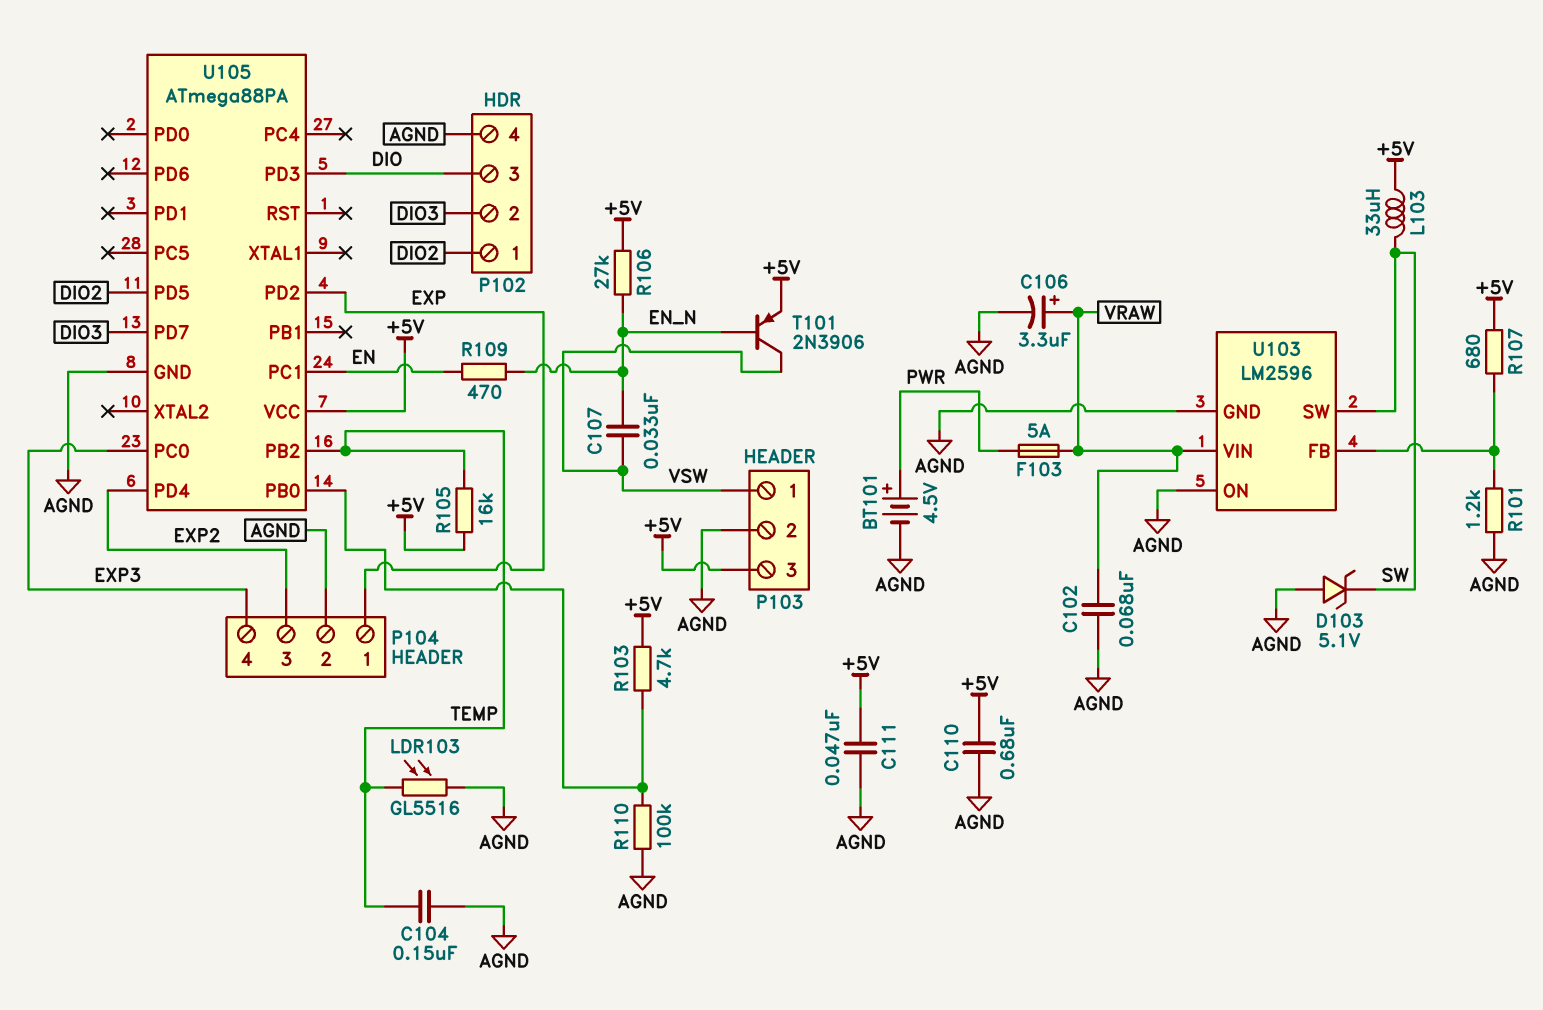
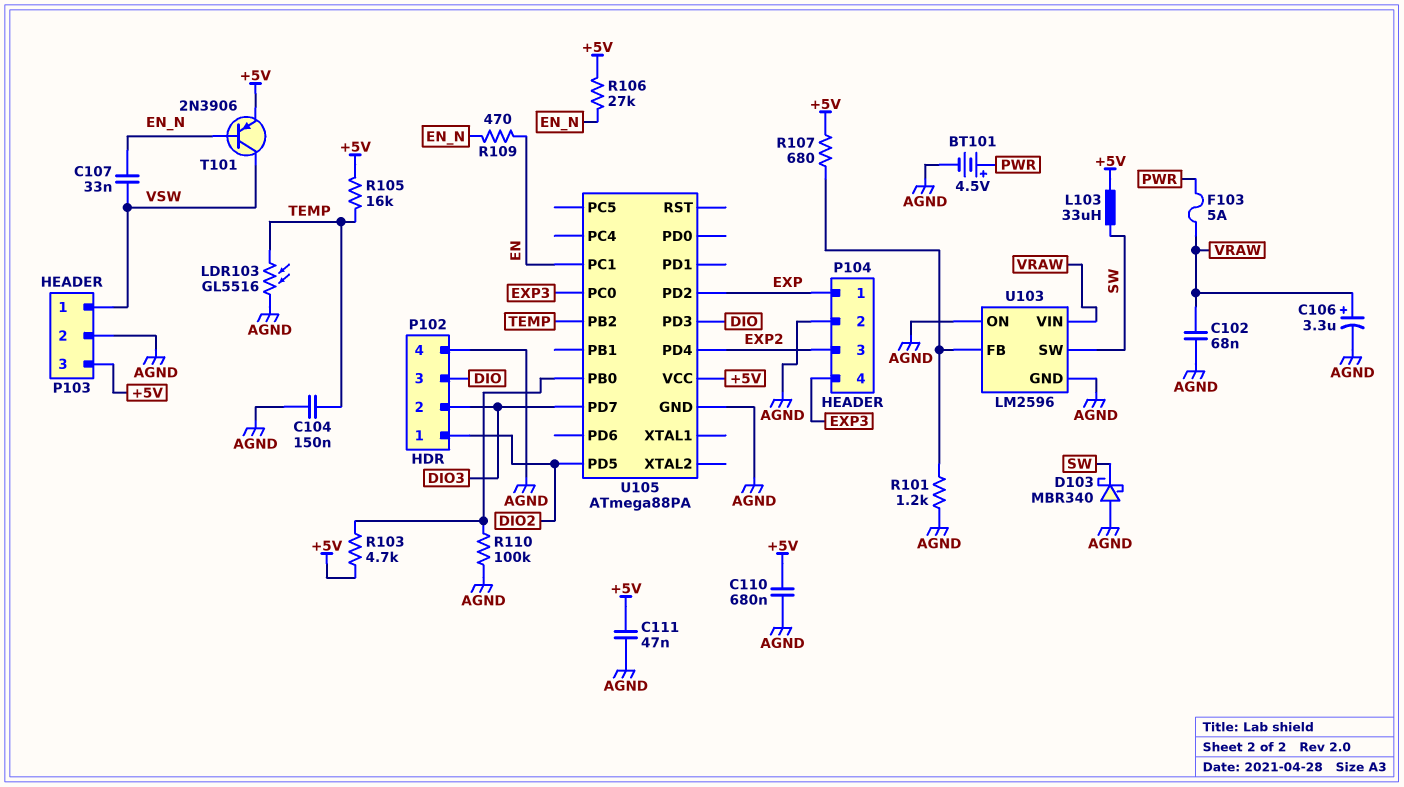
D103: zener 5.1V (A AGND, K SW) -> schottky MBR340 (A AGND, K SW)

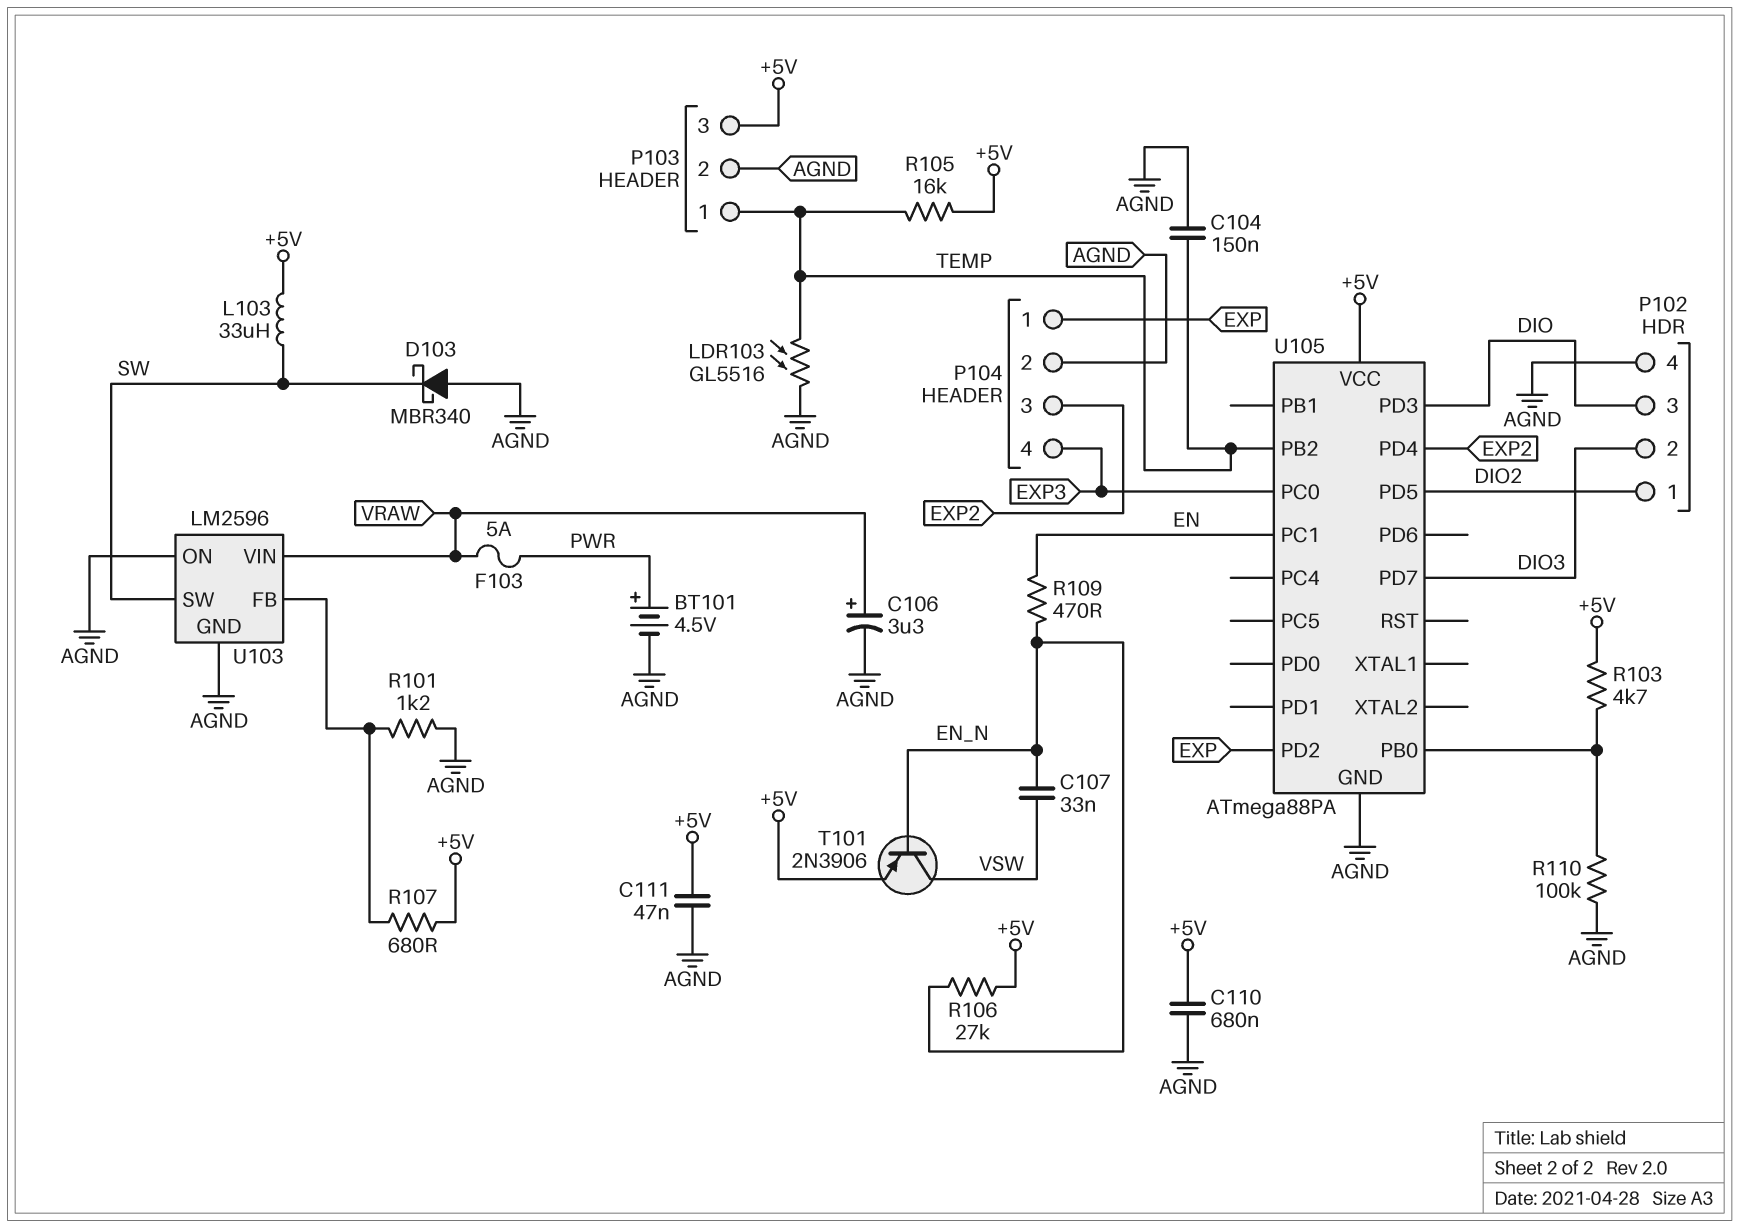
C102: 68nF (AGND, VRAW) -> none
P103 pin 1: VSW -> TEMP

